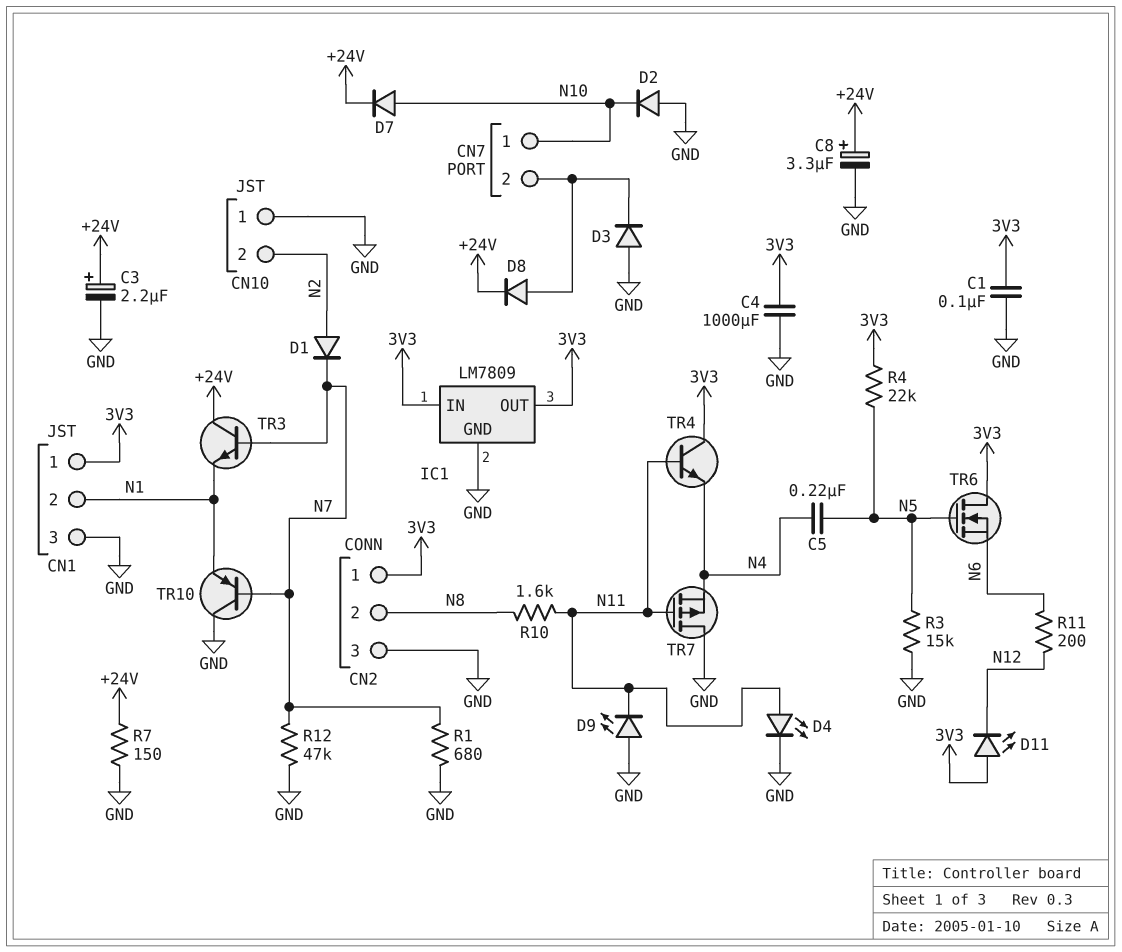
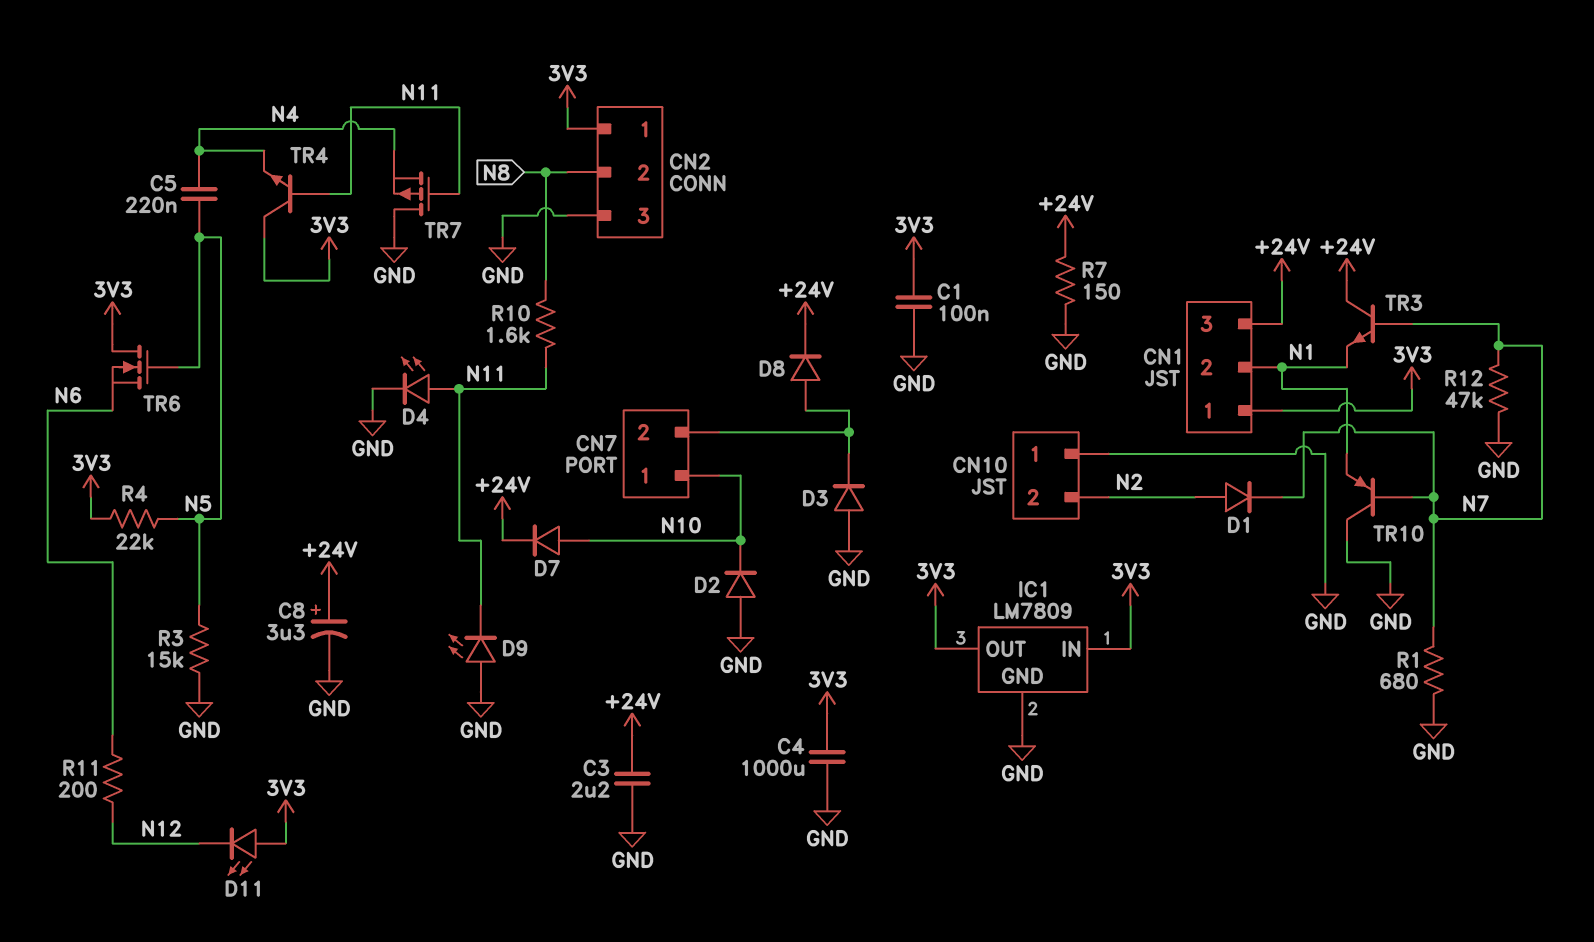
C3: 2.2uF (plus +24V, minus GND) -> 2.2uF (+24V, GND)
CN1 pin 3: GND -> +24V

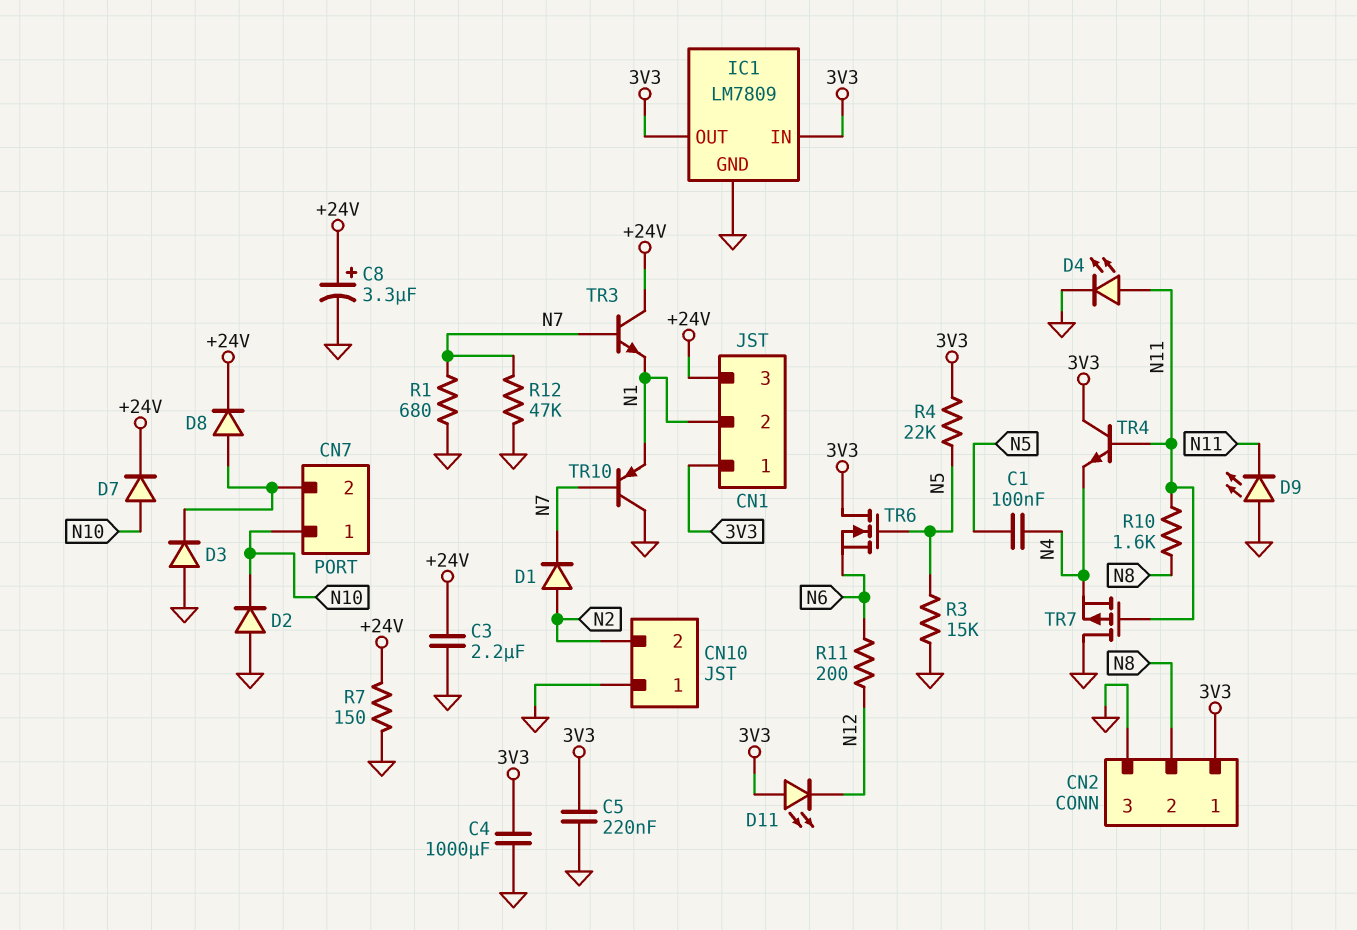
C1: 100nF (3V3, GND) -> 100nF (N4, N5)
C5: 220nF (N4, N5) -> 220nF (3V3, GND)

